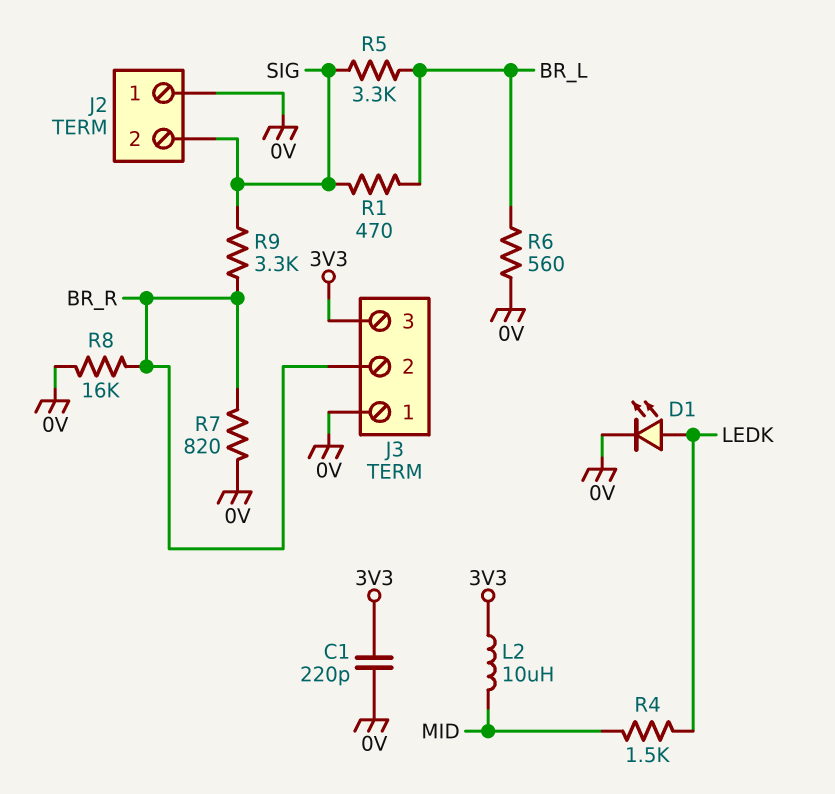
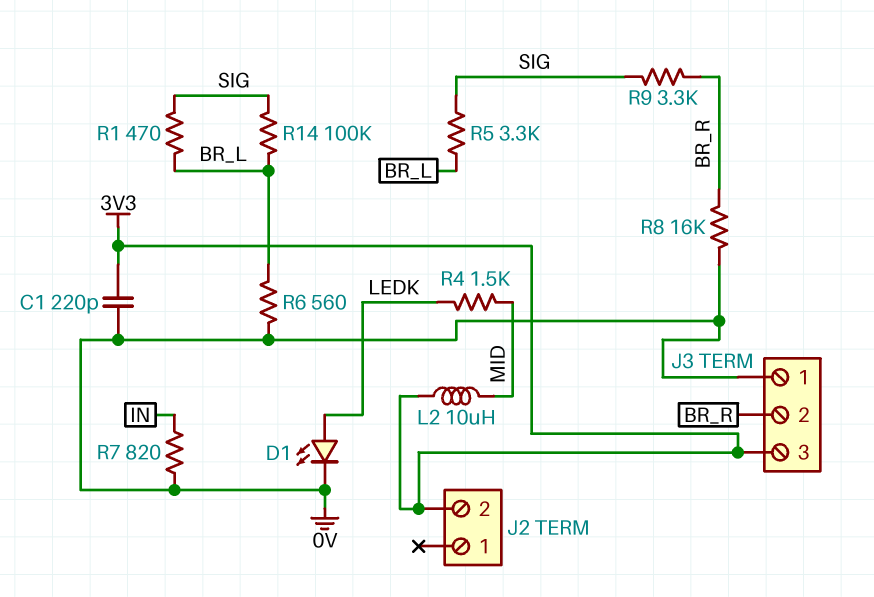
J2 pin 1: 0V -> none
J2 pin 2: SIG -> 3V3
R7: 820 (0V, BR_R) -> 820 (0V, IN)
R14: none -> 100k (BR_L, SIG)

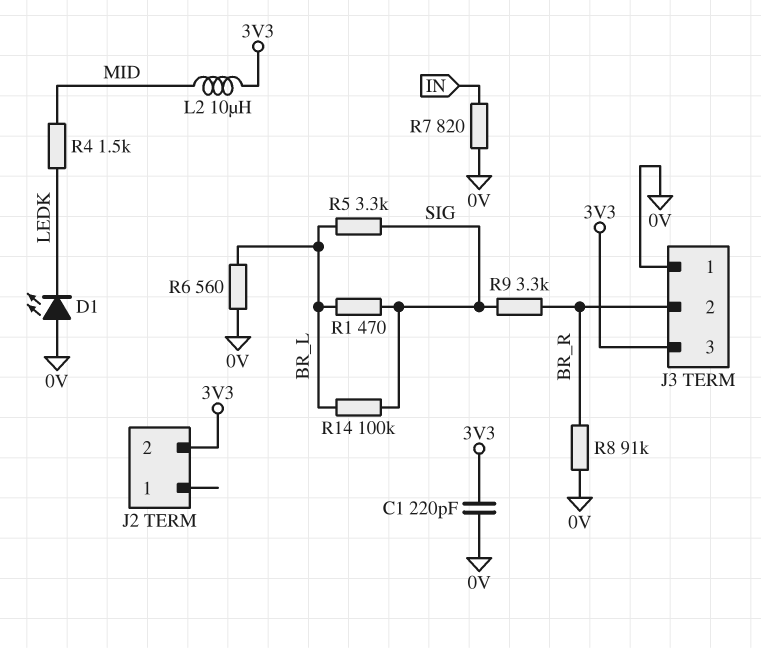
D1: LED (A LEDK, K 0V) -> LED (A 0V, K LEDK)
R8: 16k (0V, BR_R) -> 91k (0V, BR_R)

